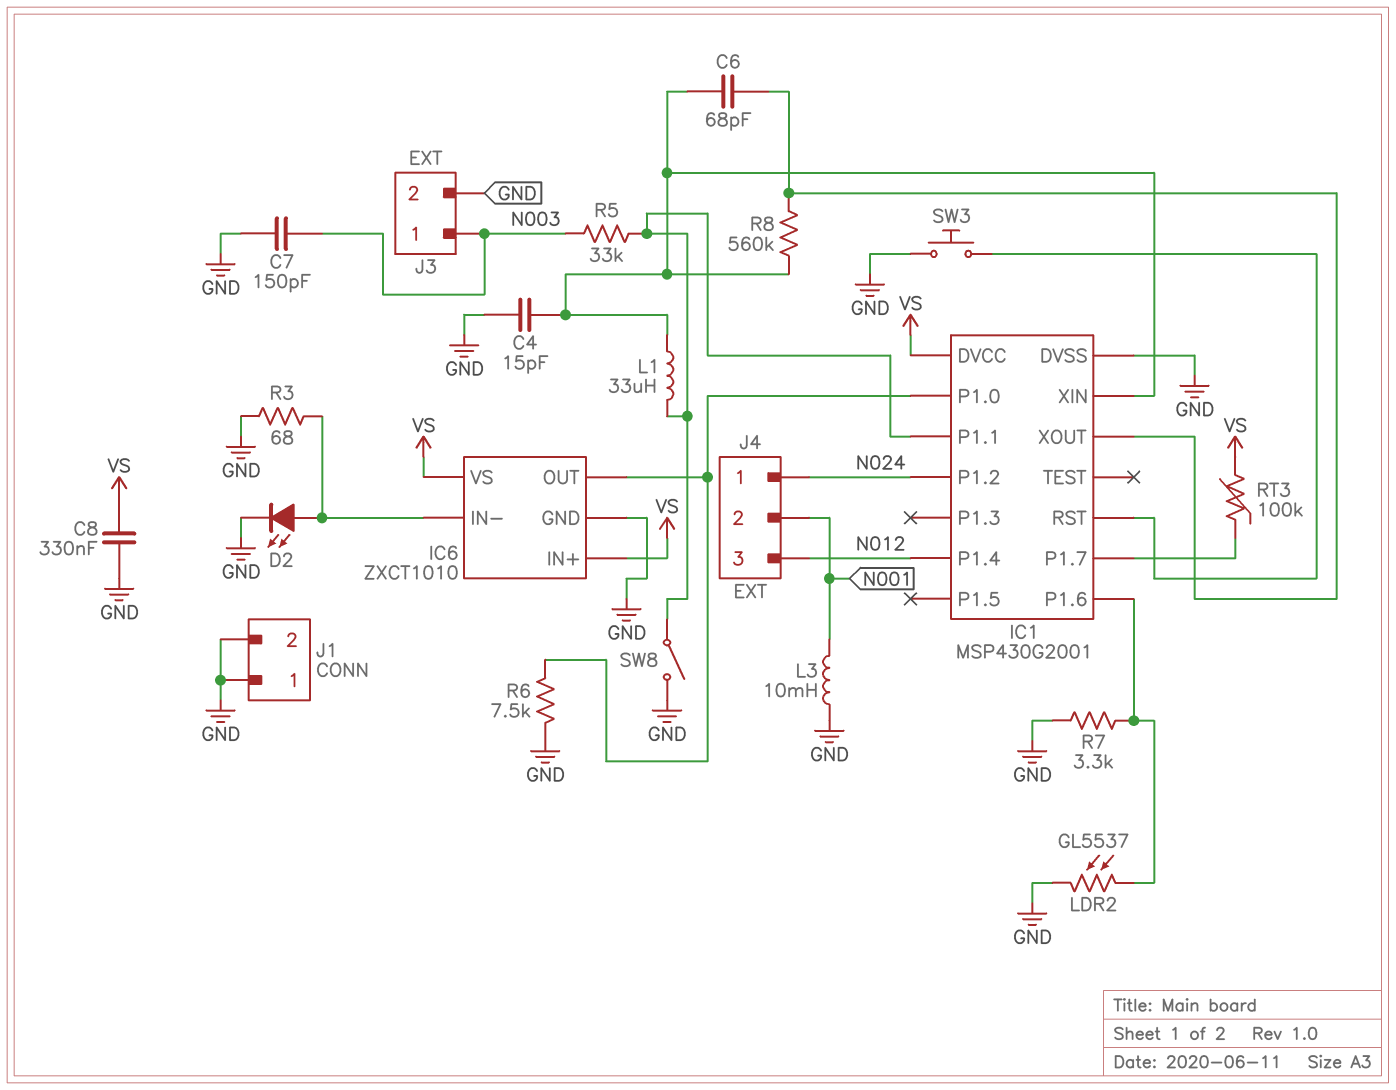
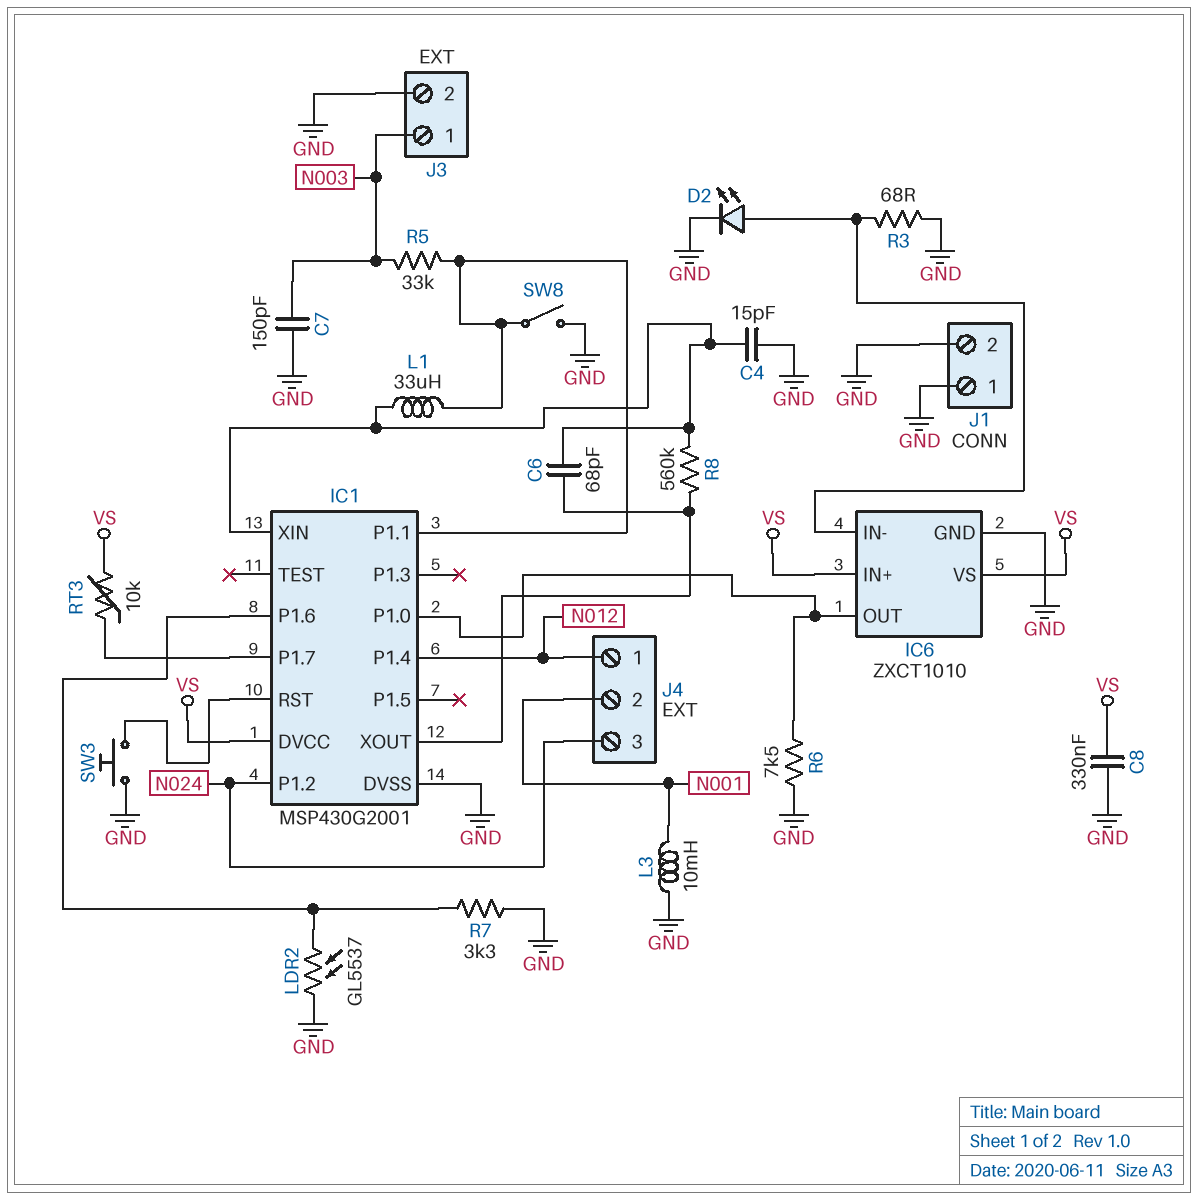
J4 pin 1: N024 -> N012
J4 pin 3: N012 -> N024
RT3: 100k (IC1/P1.7, VS) -> 10k (IC1/P1.7, VS)

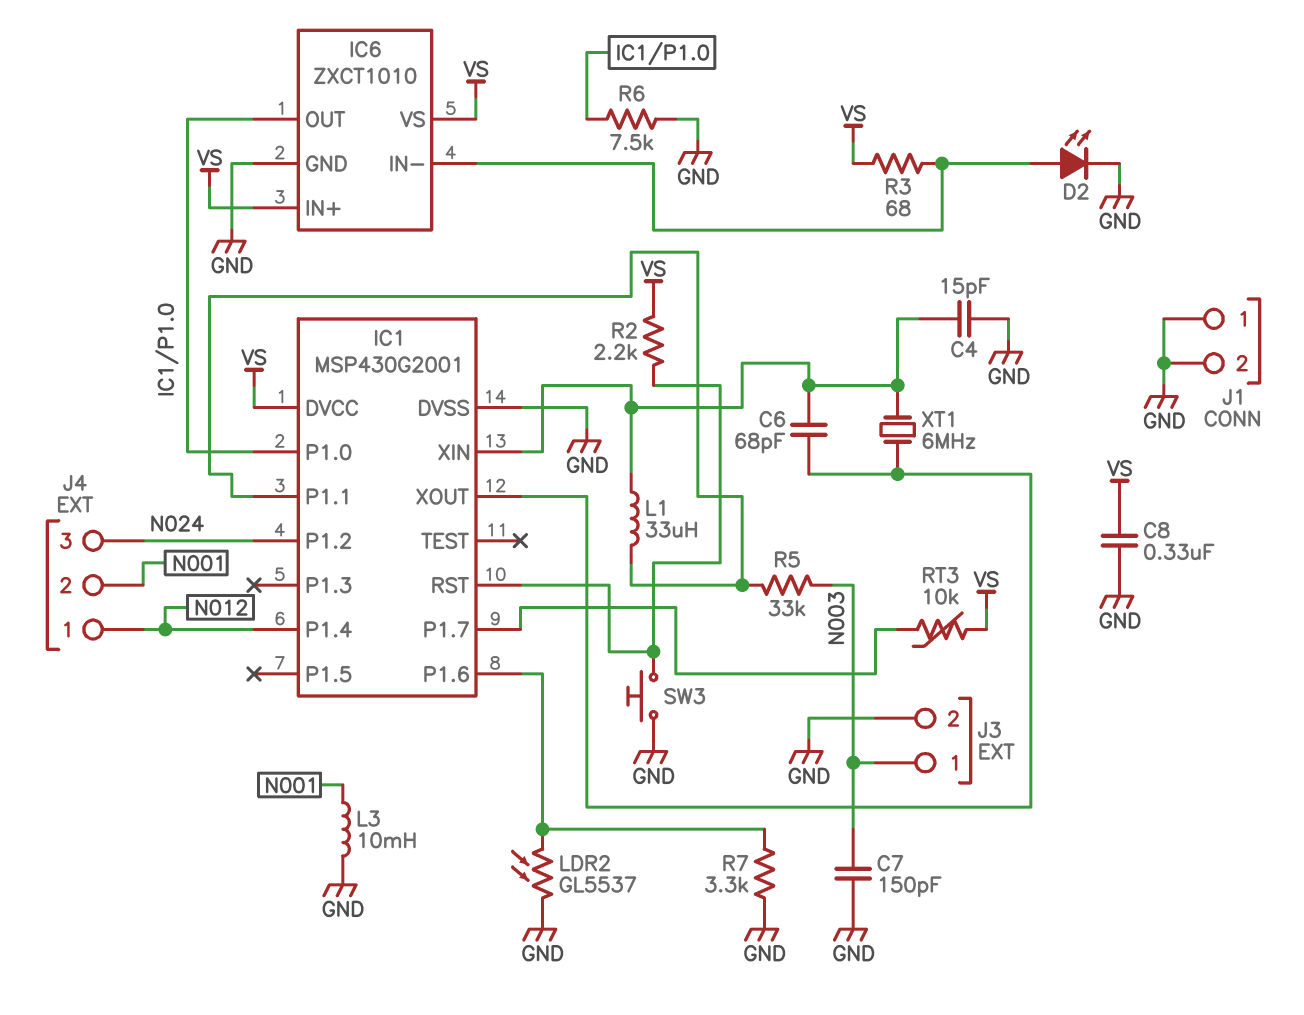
R2: none -> 2.2k (IC1/RST, VS)
R3: 68 (GND, IC6/IN-) -> 68 (IC6/IN-, VS)
R8: 560k (IC1/XIN, IC1/XOUT) -> none
SW8: switch (GND, IC1/P1.1) -> none
XT1: none -> 6MHz (IC1/XIN, IC1/XOUT)

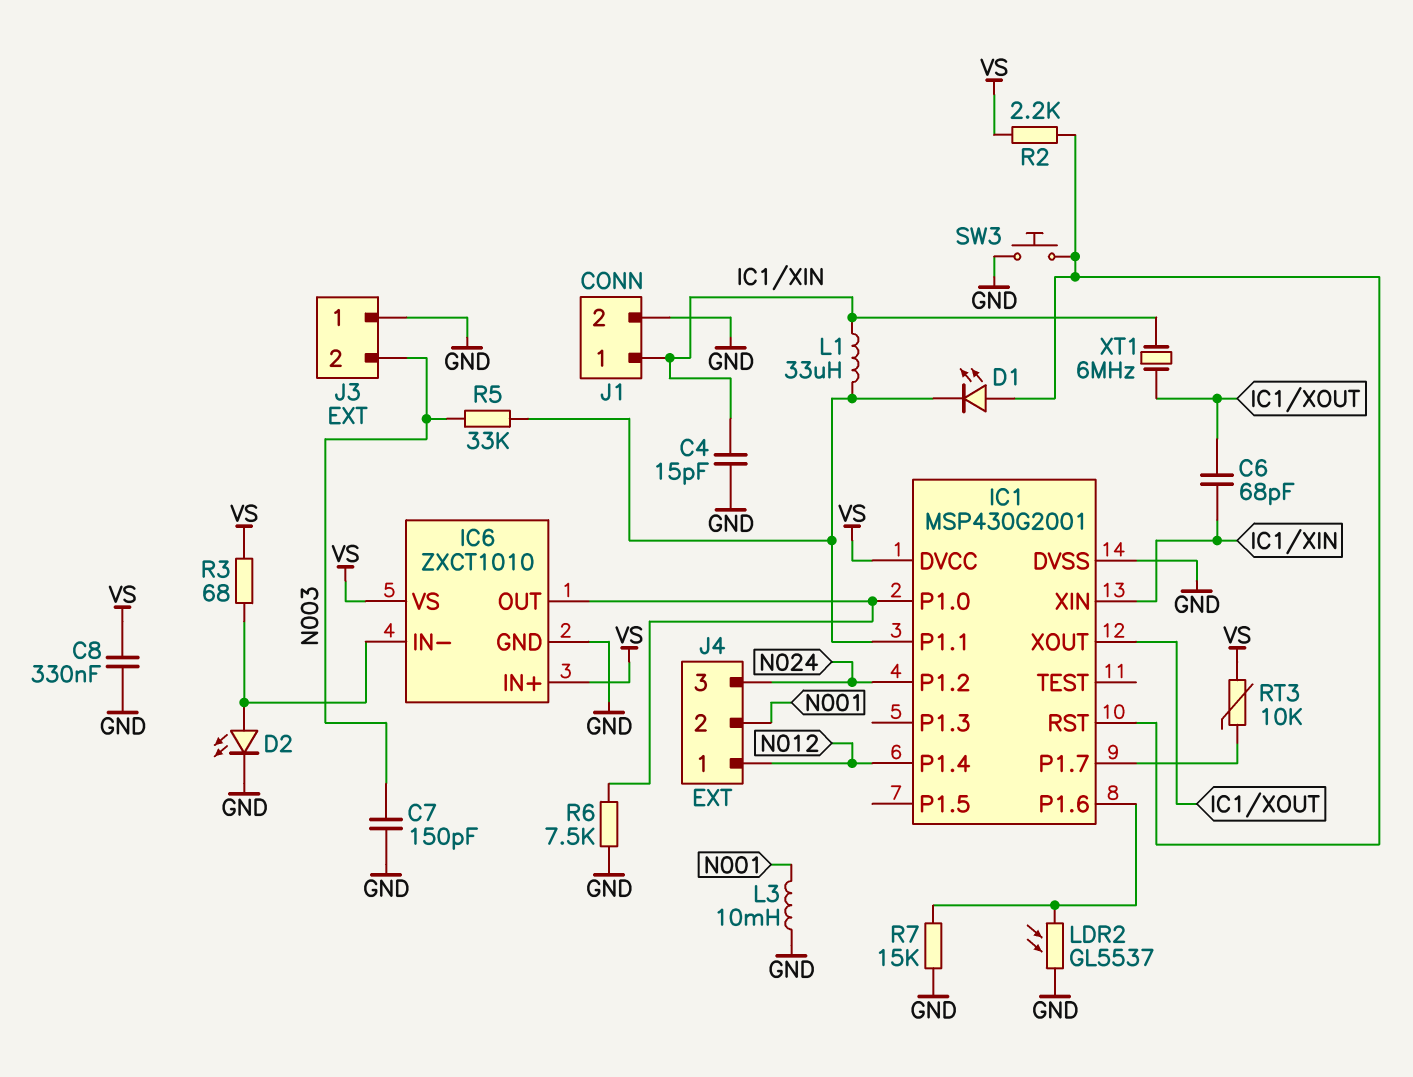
D1: none -> LED (A IC1/RST, K IC1/P1.1)
J1 pin 1: GND -> IC1/XIN
J3 pin 1: N003 -> GND
J3 pin 2: GND -> N003
R7: 3.3k (GND, IC1/P1.6) -> 15k (GND, IC1/P1.6)

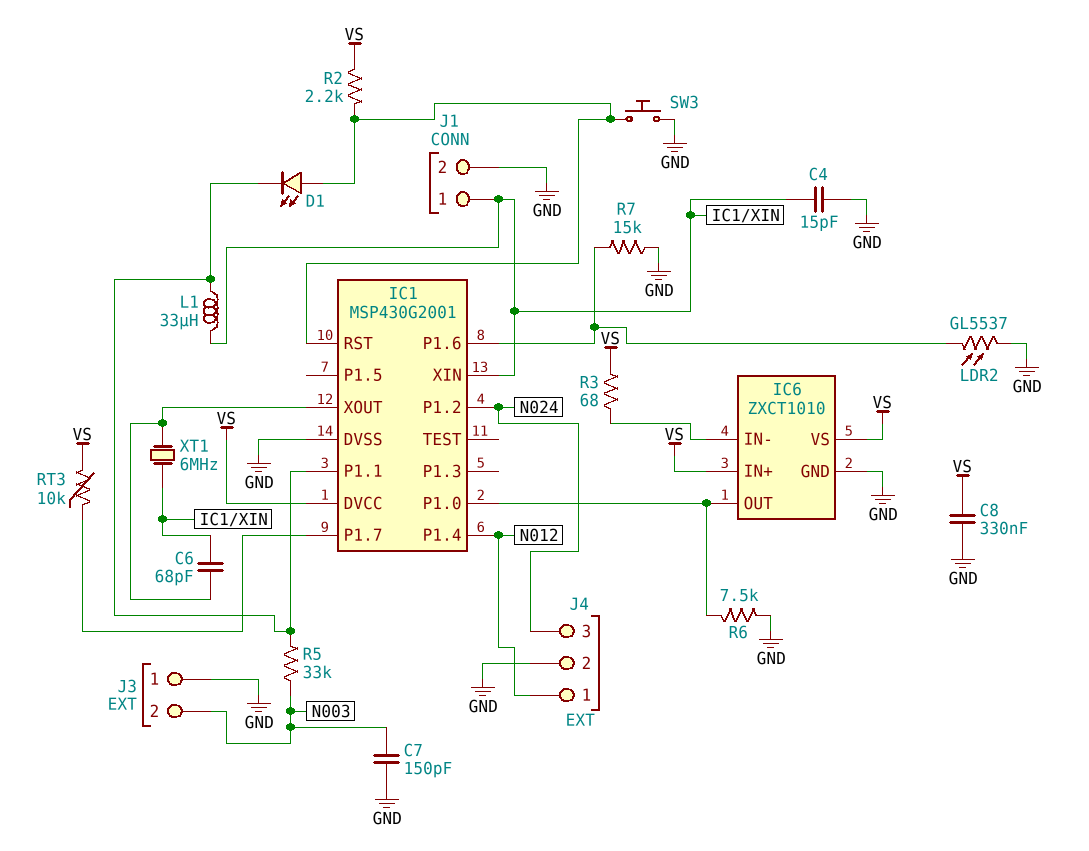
D2: LED (A IC6/IN-, K GND) -> none
J4 pin 2: N001 -> GND
L3: 10mH (GND, N001) -> none

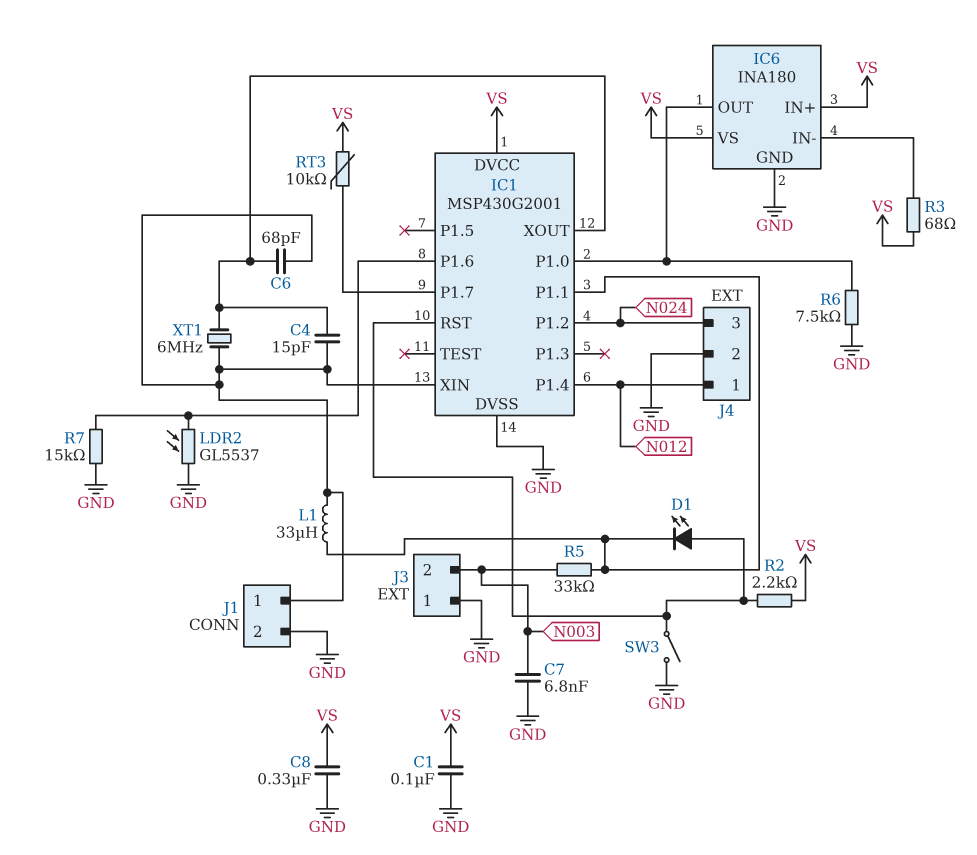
C1: none -> 100nF (GND, VS)
C4: 15pF (GND, IC1/XIN) -> 15pF (IC1/XIN, IC1/XOUT)
C7: 150pF (GND, N003) -> 6.8nF (GND, N003)
IC6: ZXCT1010 -> INA180
SW3: button (GND, IC1/RST) -> switch (GND, IC1/RST)

